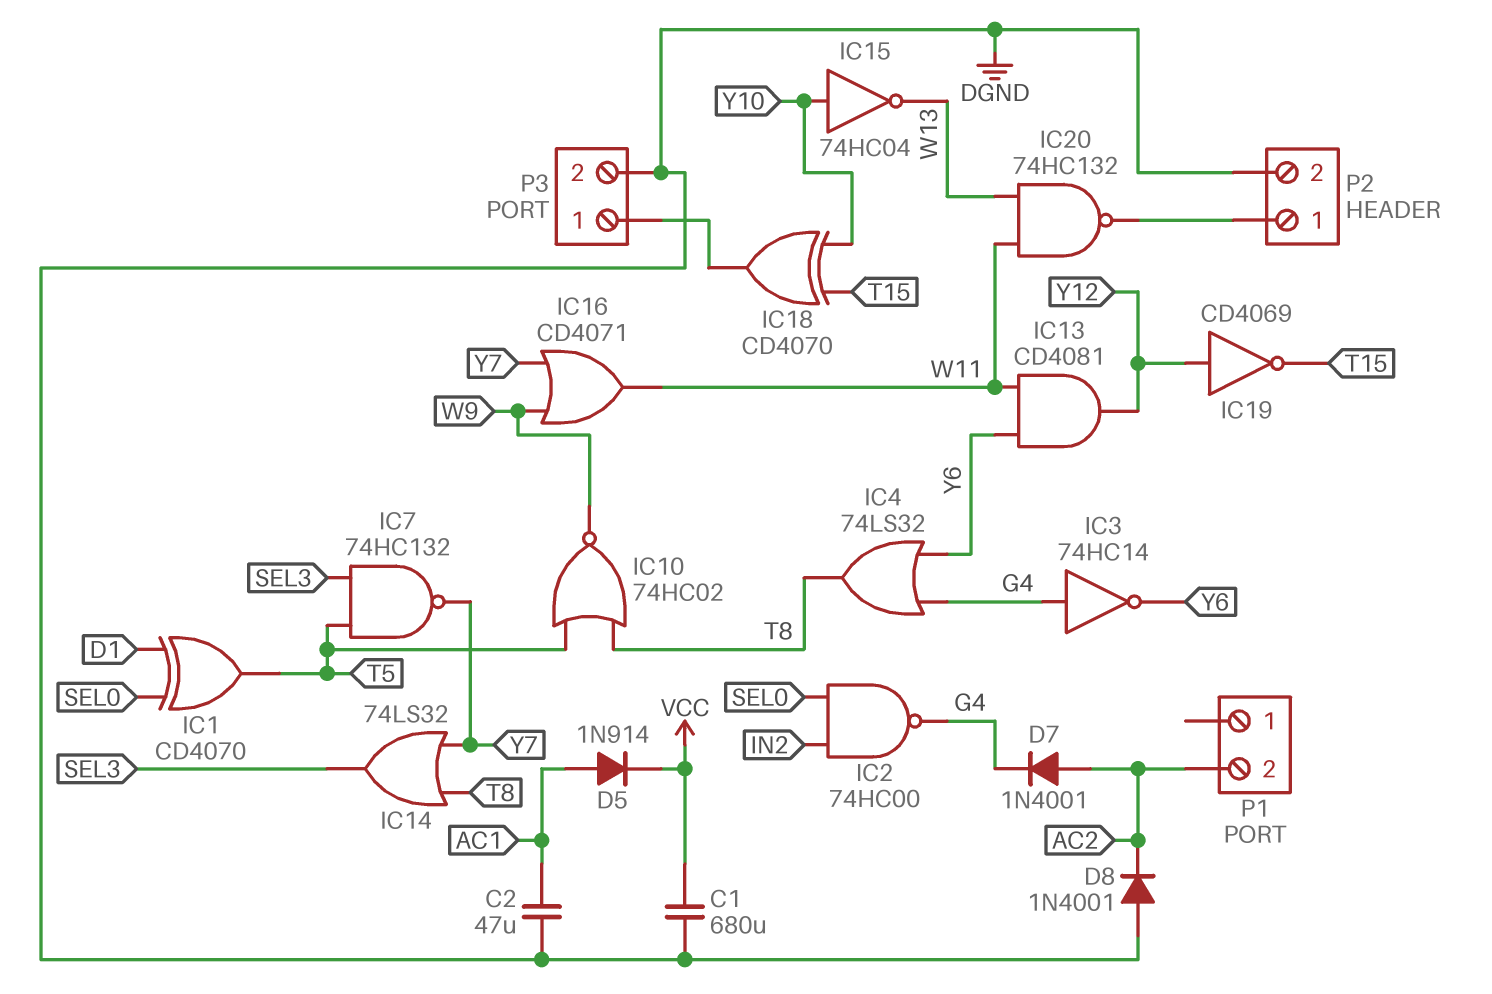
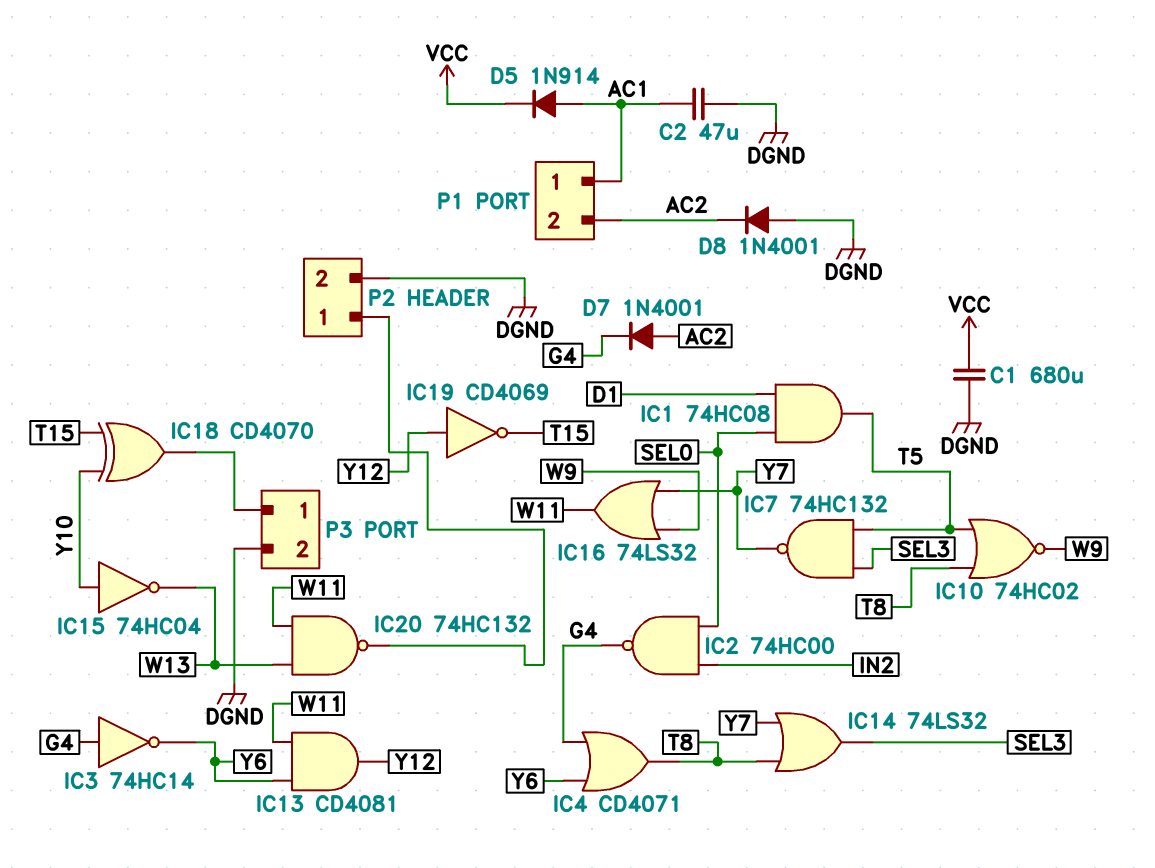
IC1: XOR CD4070 (in D1, in SEL0, out T5) -> AND 74HC08 (in D1, in SEL0, out T5)
IC4: OR 74LS32 (in G4, in Y6, out T8) -> OR CD4071 (in G4, in Y6, out T8)
IC16: OR CD4071 (in W9, in Y7, out W11) -> OR 74LS32 (in W9, in Y7, out W11)
P1 pin 1: none -> AC1

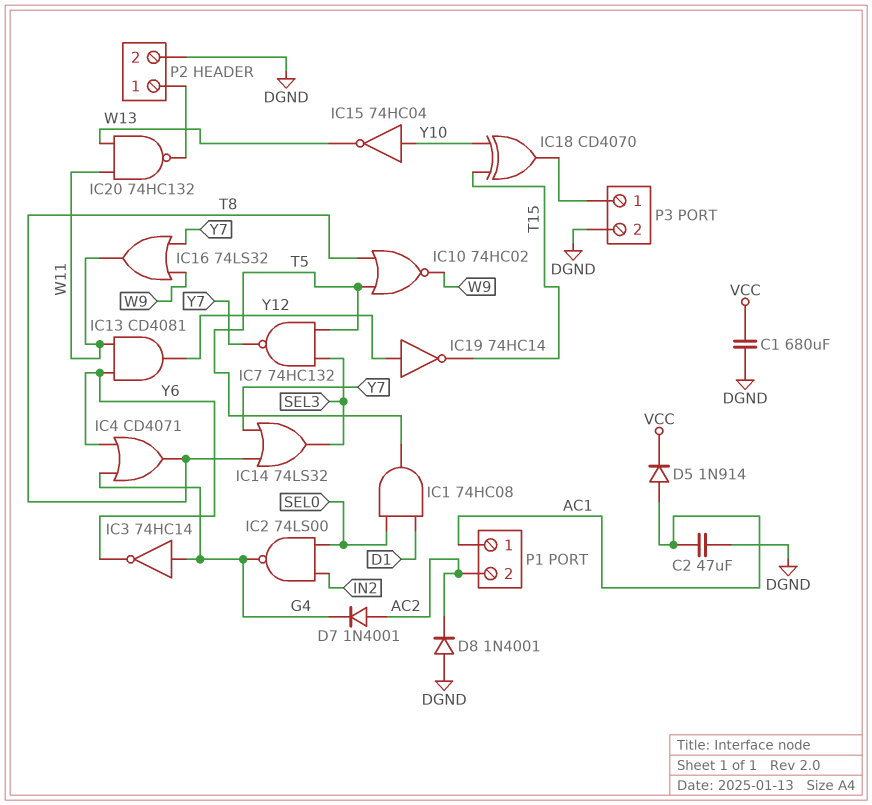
IC2: NAND 74HC00 (in IN2, in SEL0, out G4) -> NAND 74LS00 (in IN2, in SEL0, out G4)
IC19: NOT CD4069 (in Y12, out T15) -> NOT 74HC14 (in Y12, out T15)

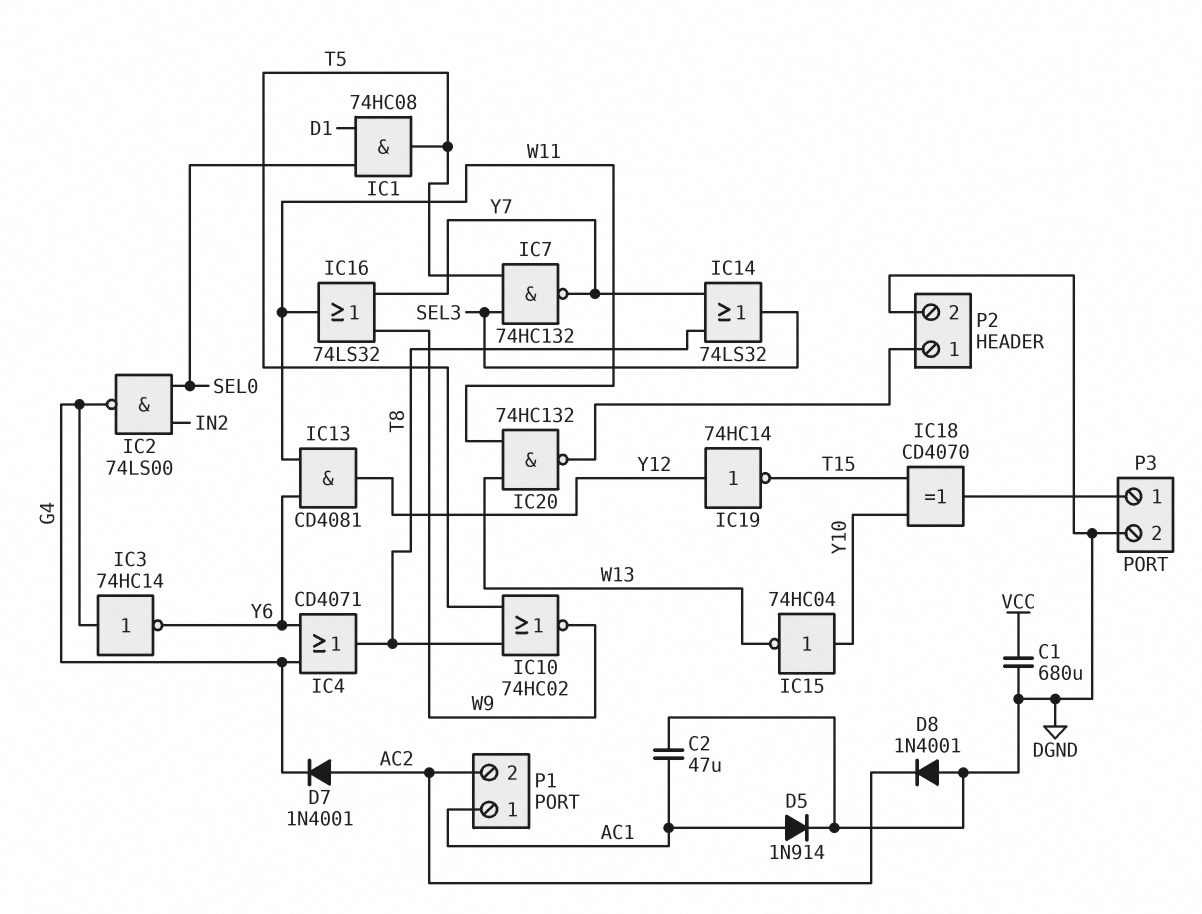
D5: diode 1N914 (A AC1, K VCC) -> diode 1N914 (A AC1, K DGND)

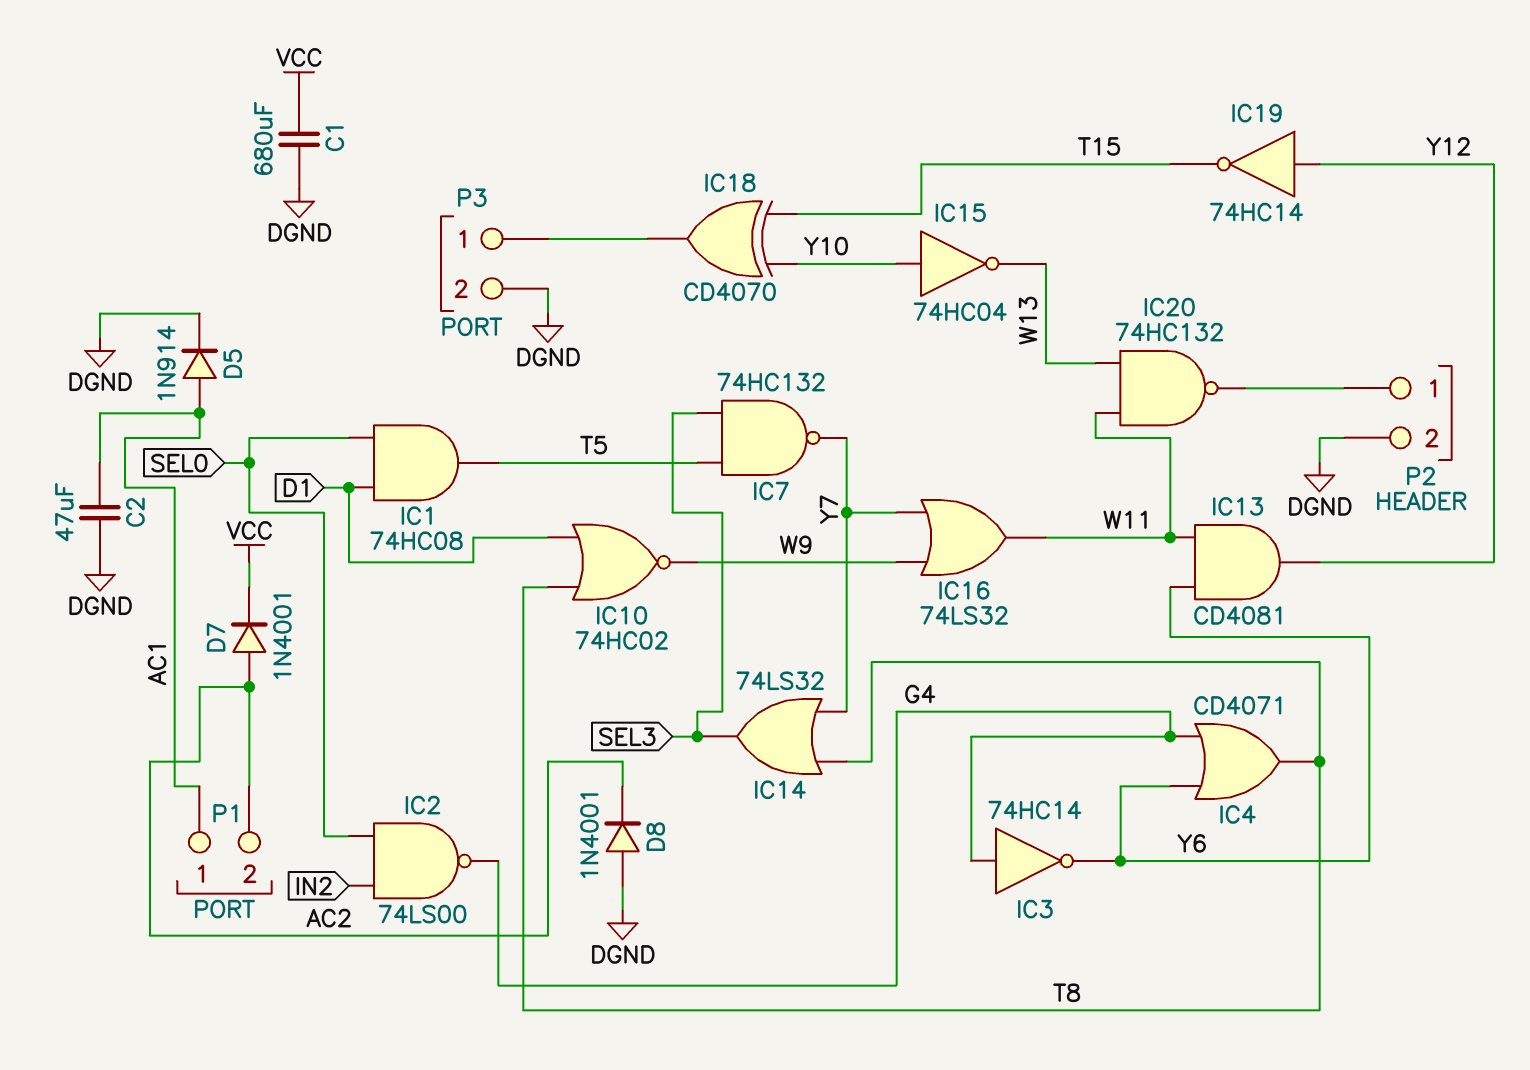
D7: diode 1N4001 (A AC2, K G4) -> diode 1N4001 (A AC2, K VCC)
IC10: NOR 74HC02 (in T5, in T8, out W9) -> NOR 74HC02 (in D1, in T8, out W9)

